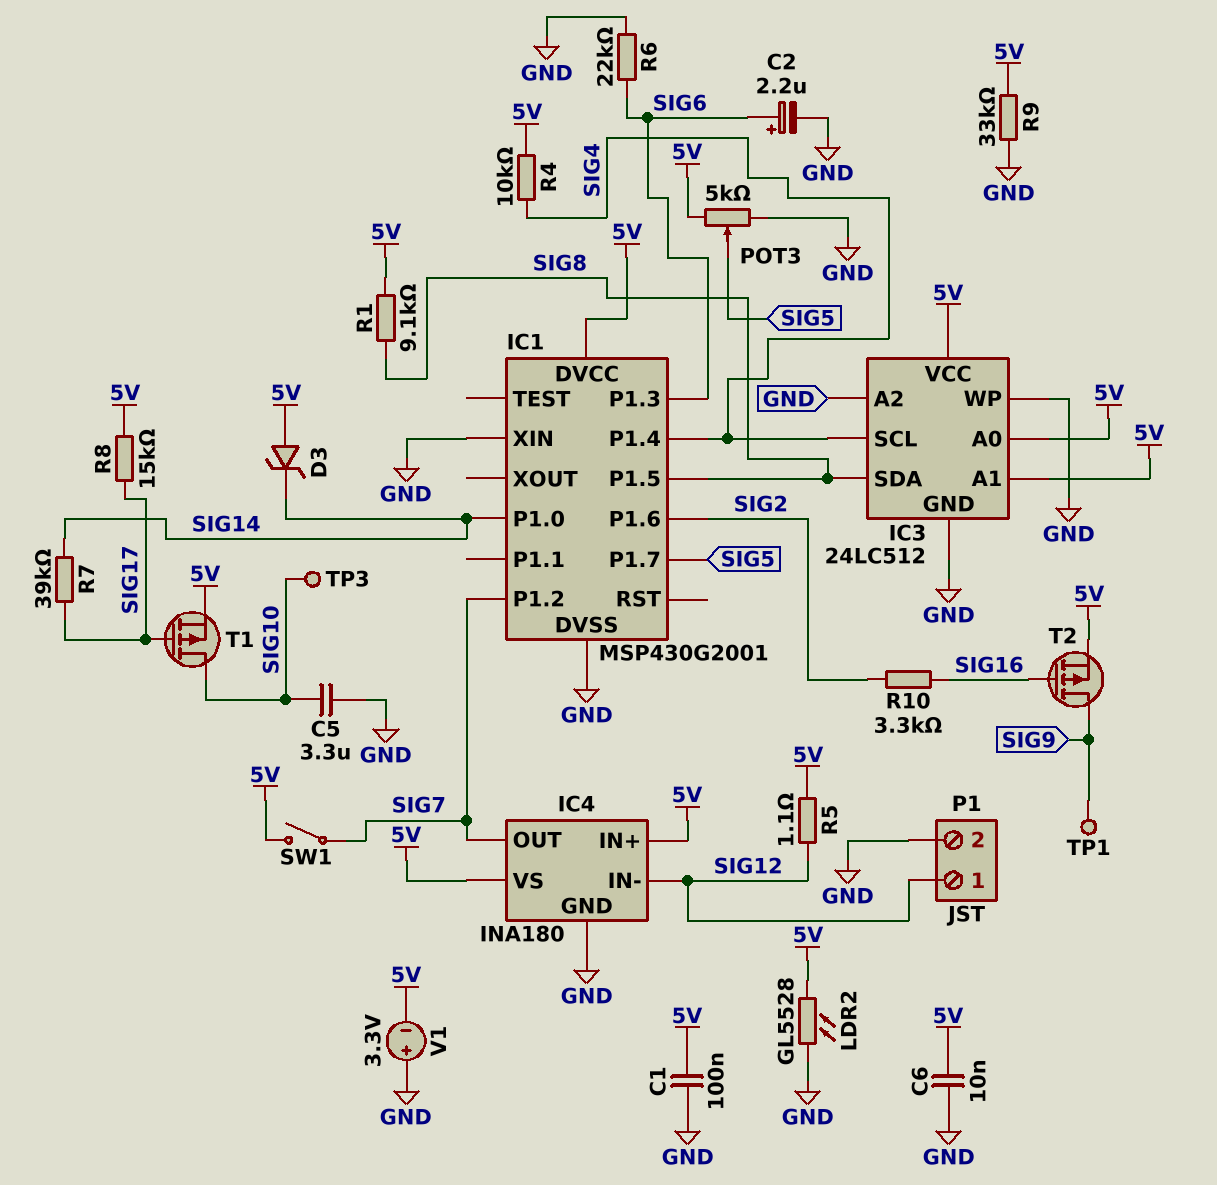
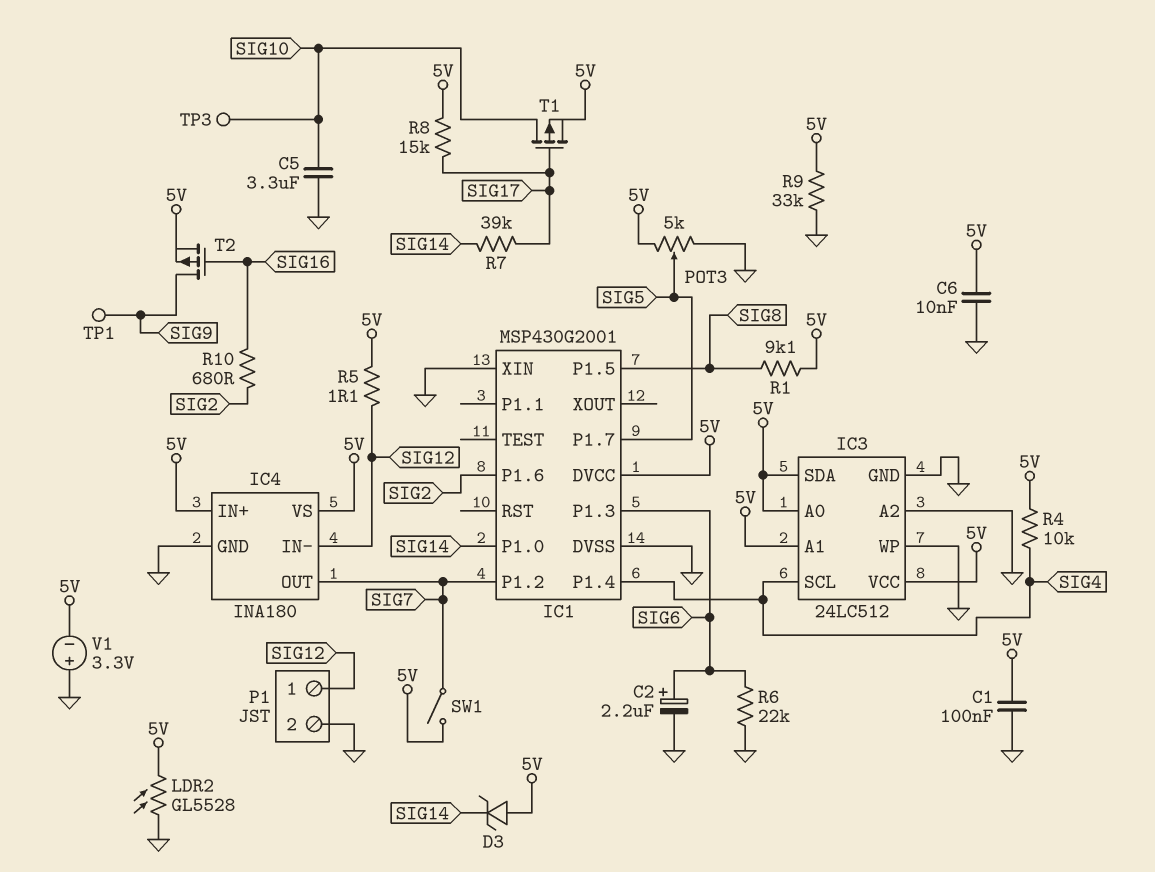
IC3 pin SDA: SIG8 -> 5V
R10: 3.3k (SIG2, SIG16) -> 680 (SIG2, SIG16)

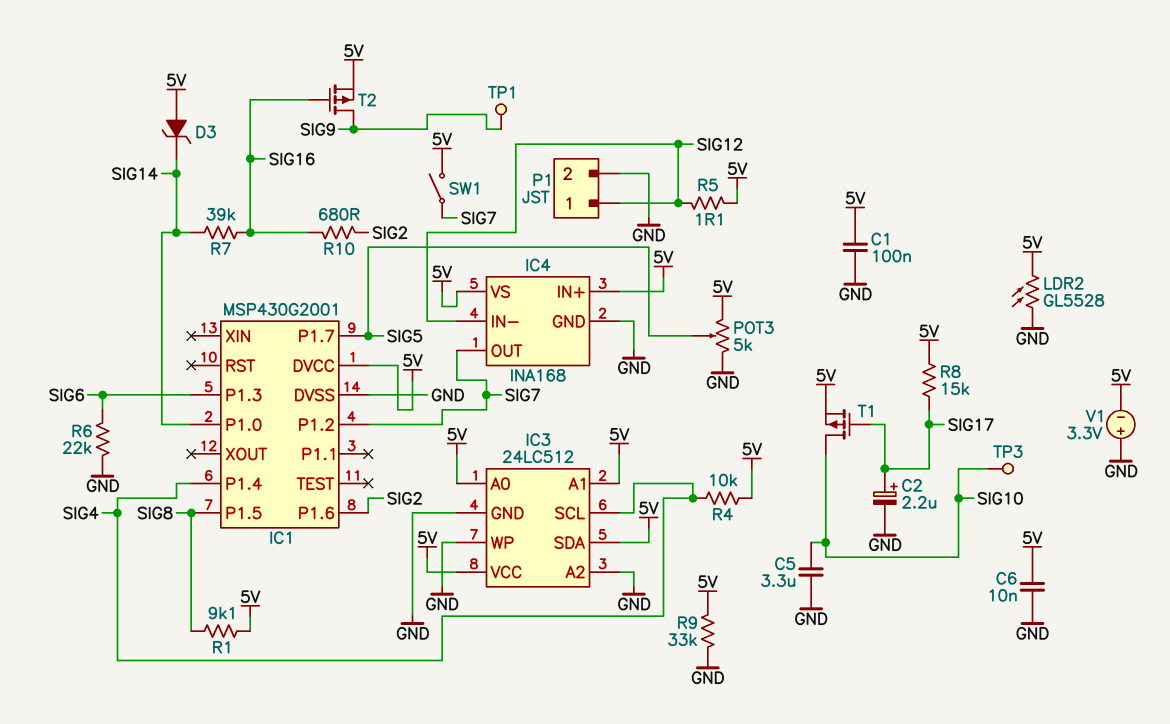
C2: 2.2uF (plus SIG6, minus GND) -> 2.2uF (plus SIG17, minus GND)
IC1 pin XIN: GND -> none
IC4: INA180 -> INA168
R7: 39k (SIG14, SIG17) -> 39k (SIG14, SIG16)

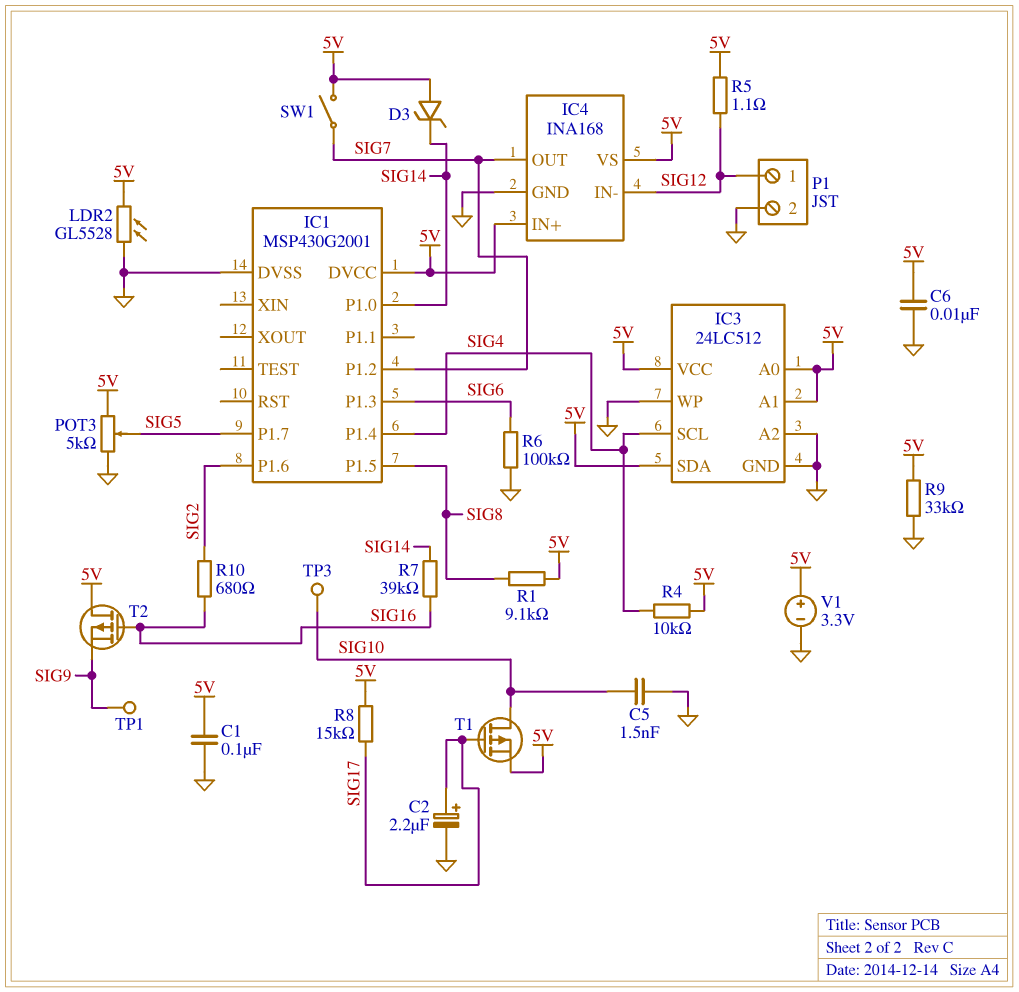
C5: 3.3uF (GND, SIG10) -> 1.5nF (GND, SIG10)
R6: 22k (GND, SIG6) -> 100k (GND, SIG6)
T2: PMOS (G SIG16, D SIG9, S 5V) -> PMOS (G SIG16, D 5V, S SIG9)
V1: 3.3V (plus GND, minus 5V) -> 3.3V (plus 5V, minus GND)

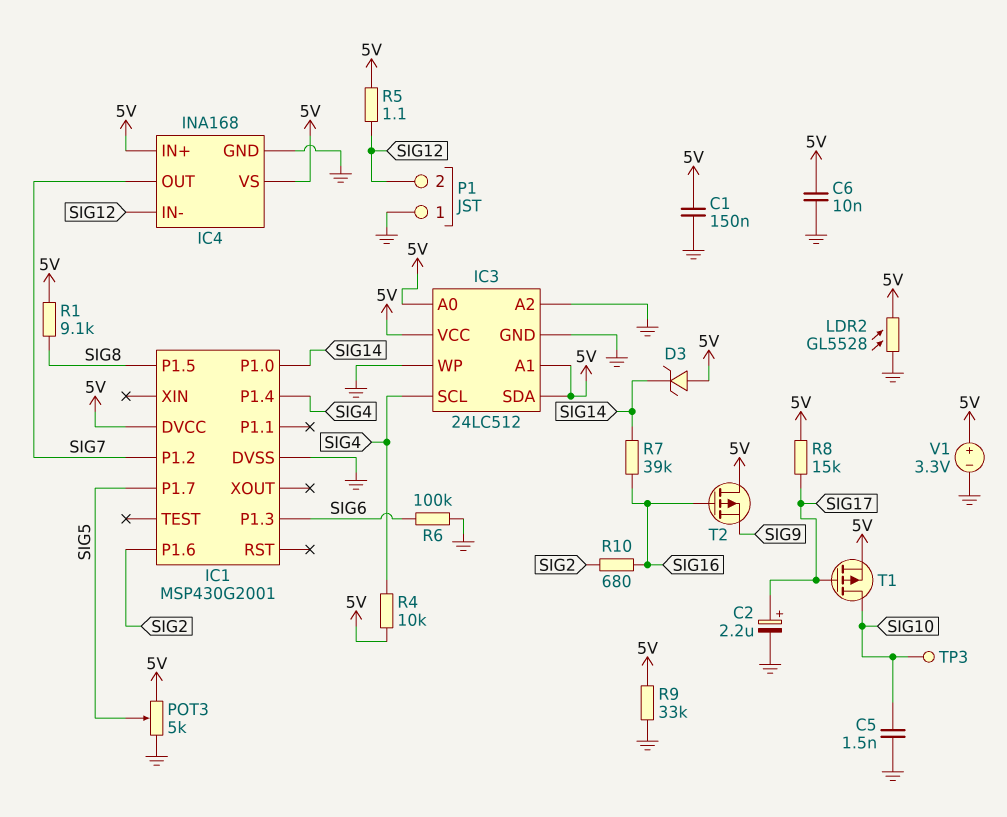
C1: 100nF (5V, GND) -> 150nF (5V, GND)
P1 pin 1: SIG12 -> GND
P1 pin 2: GND -> SIG12
SW1: switch (5V, SIG7) -> none
TP1: test point (SIG9) -> none

